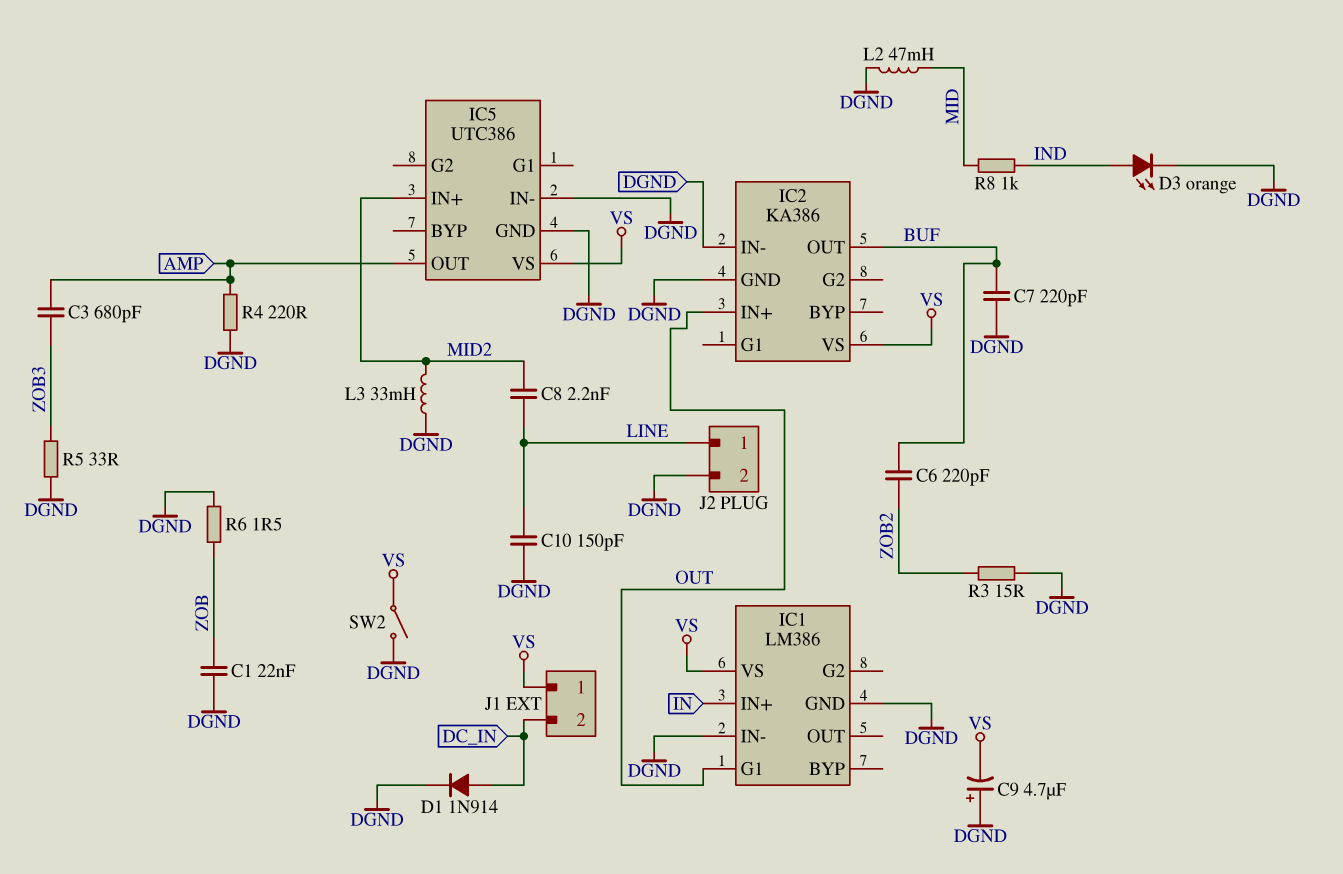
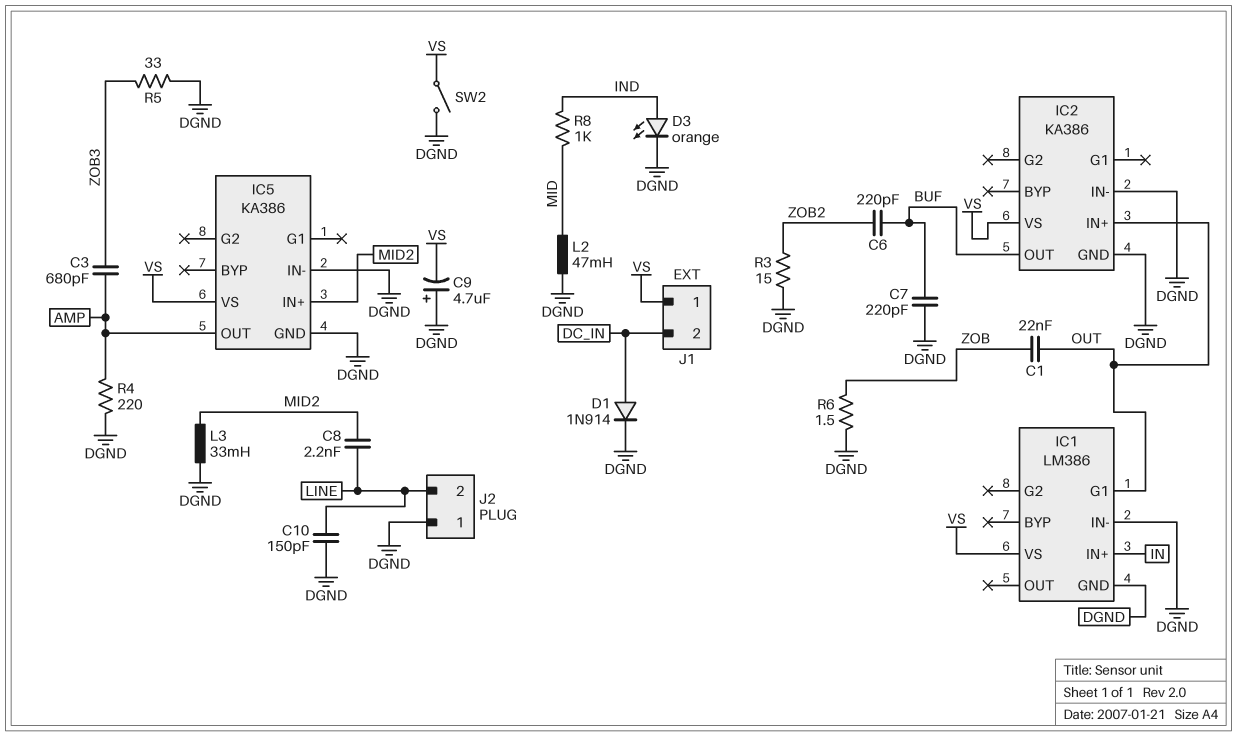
C1: 22nF (DGND, ZOB) -> 22nF (OUT, ZOB)
IC5: UTC386 -> KA386
J2 pin 1: LINE -> DGND
J2 pin 2: DGND -> LINE

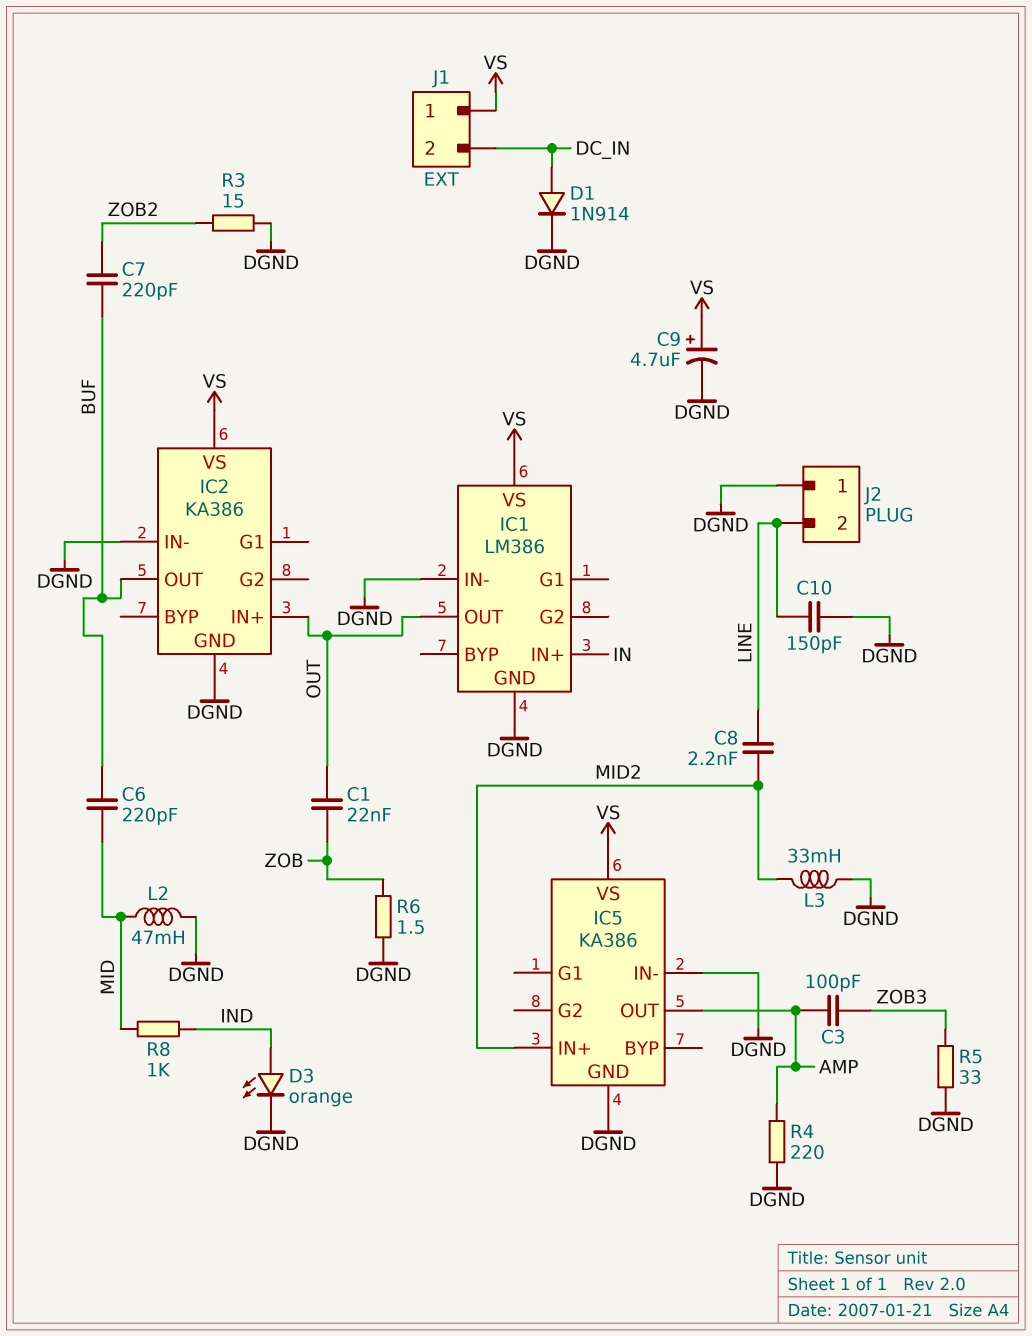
C3: 680pF (AMP, ZOB3) -> 100pF (AMP, ZOB3)
C6: 220pF (BUF, ZOB2) -> 220pF (BUF, MID)
C7: 220pF (BUF, DGND) -> 220pF (BUF, ZOB2)
C9: 4.7uF (plus DGND, minus VS) -> 4.7uF (plus VS, minus DGND)
IC1 pin G1: OUT -> none
IC1 pin OUT: none -> OUT
SW2: switch (DGND, VS) -> none

